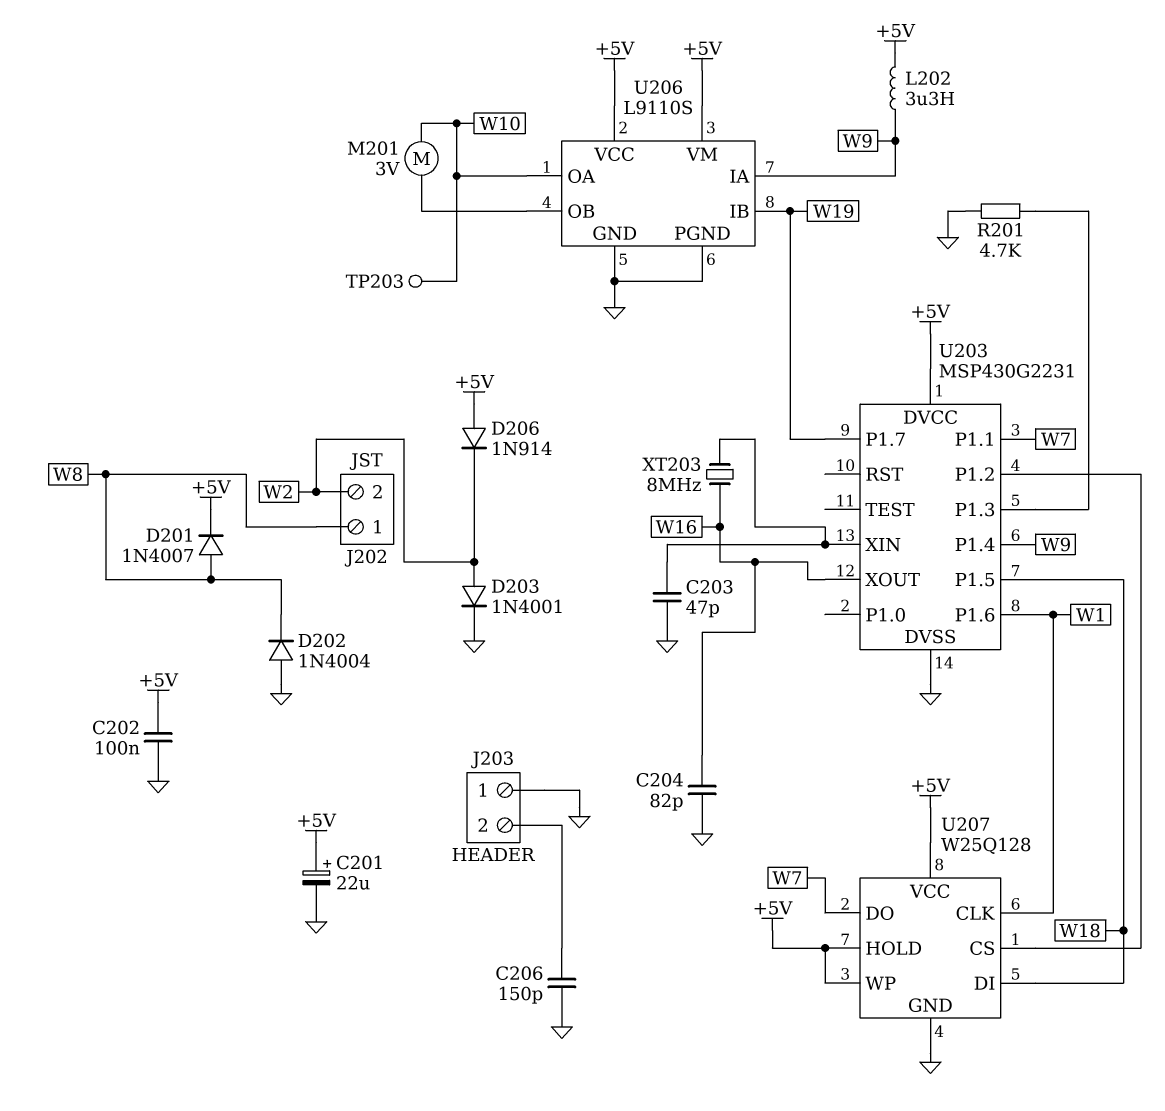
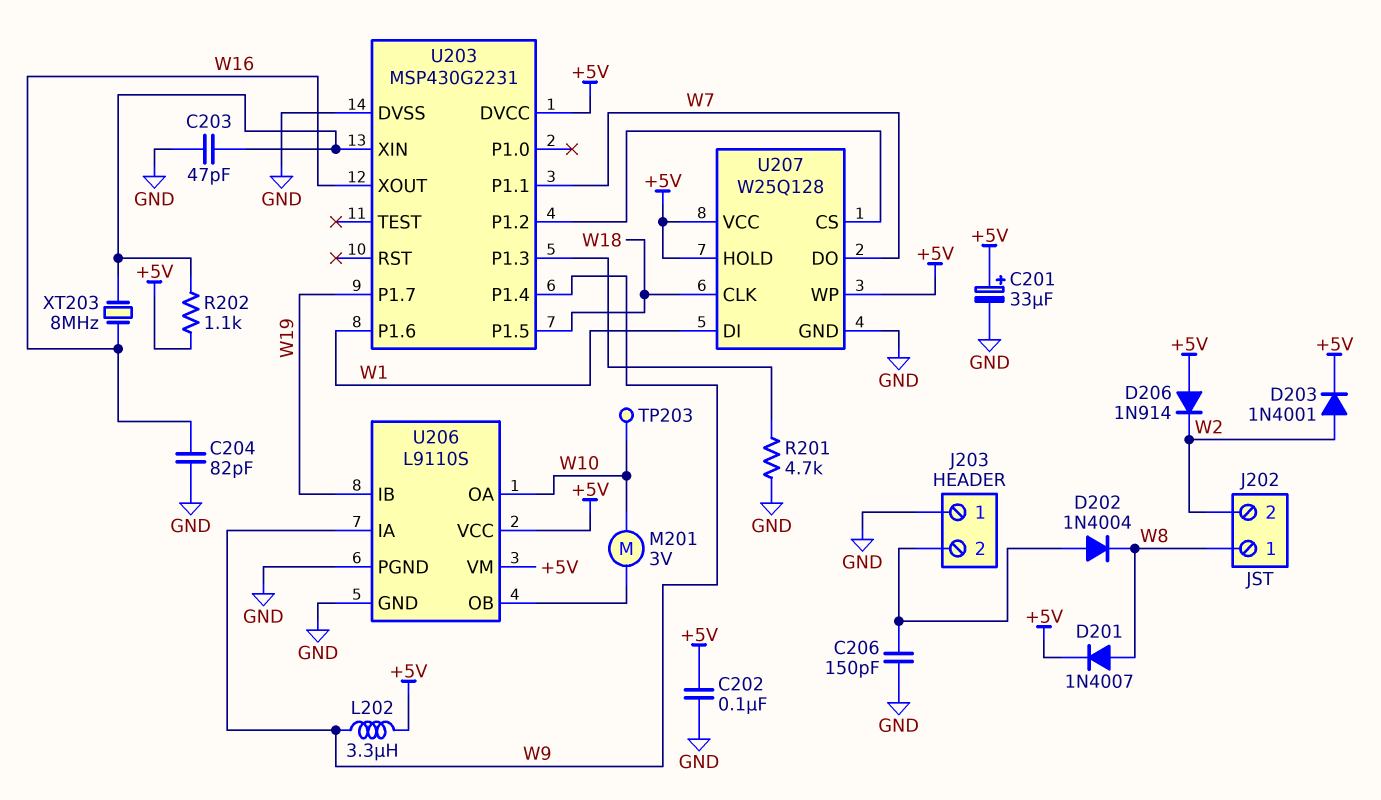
C201: 22uF (plus +5V, minus GND) -> 33uF (plus +5V, minus GND)
D202: diode 1N4004 (A GND, K W8) -> diode 1N4004 (A J203/2, K W8)
D203: diode 1N4001 (A W2, K GND) -> diode 1N4001 (A W2, K +5V)
R202: none -> 1.1k (+5V, U203/XIN)
U207 pin CLK: W1 -> W18
U207 pin DI: W18 -> W1

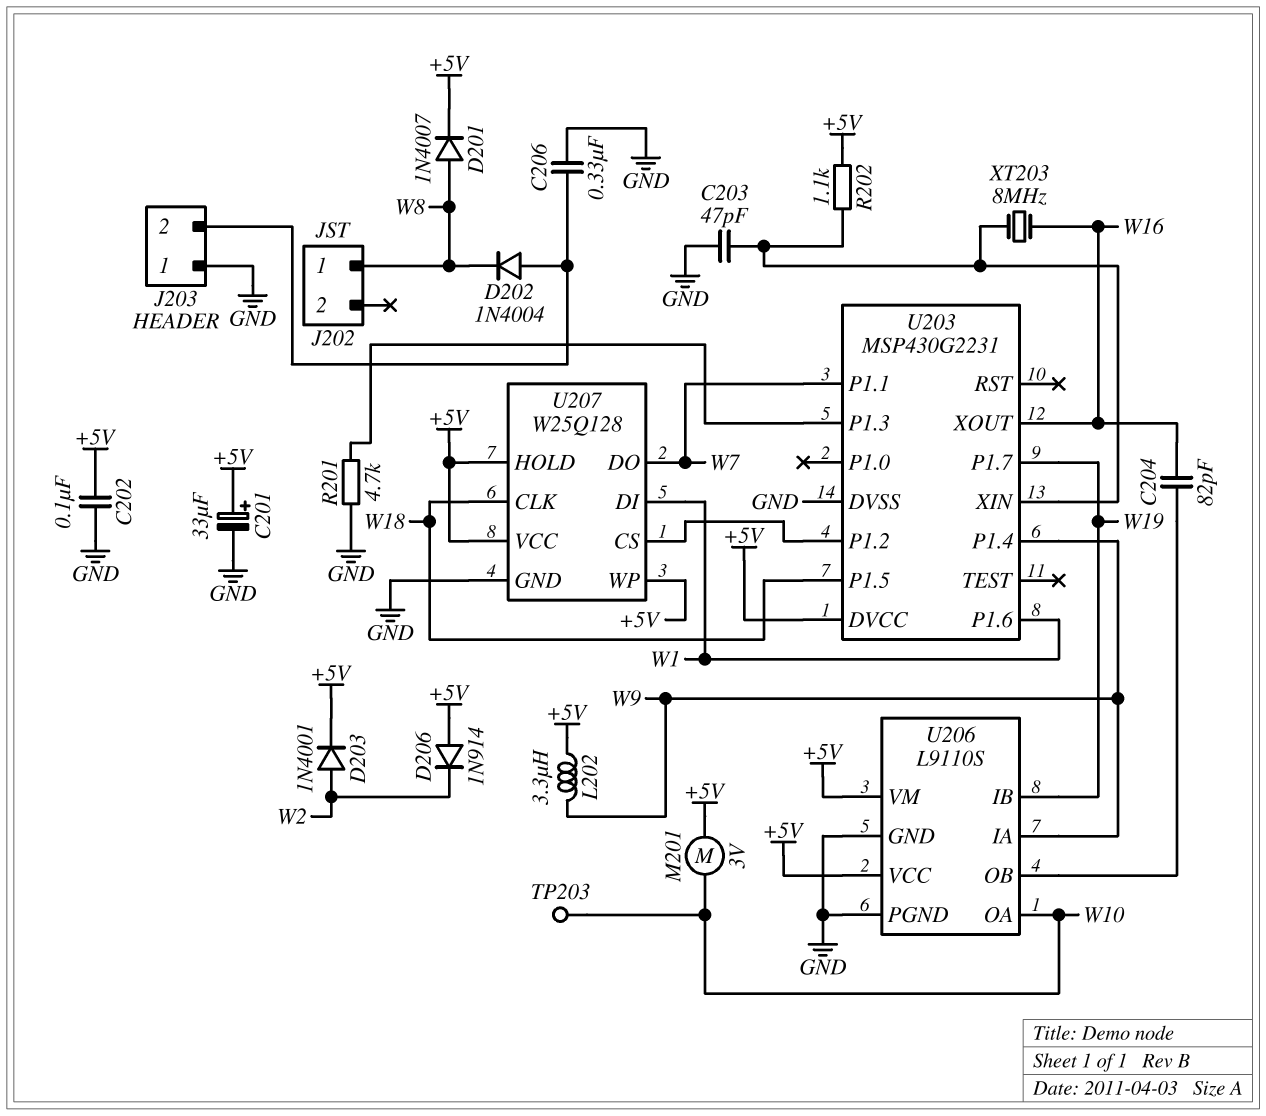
C204: 82pF (GND, W16) -> 82pF (U206/OB, W16)
C206: 150pF (GND, J203/2) -> 330nF (GND, J203/2)
J202 pin 2: W2 -> none
M201: motor 3V (U206/OB, W10) -> motor 3V (+5V, W10)

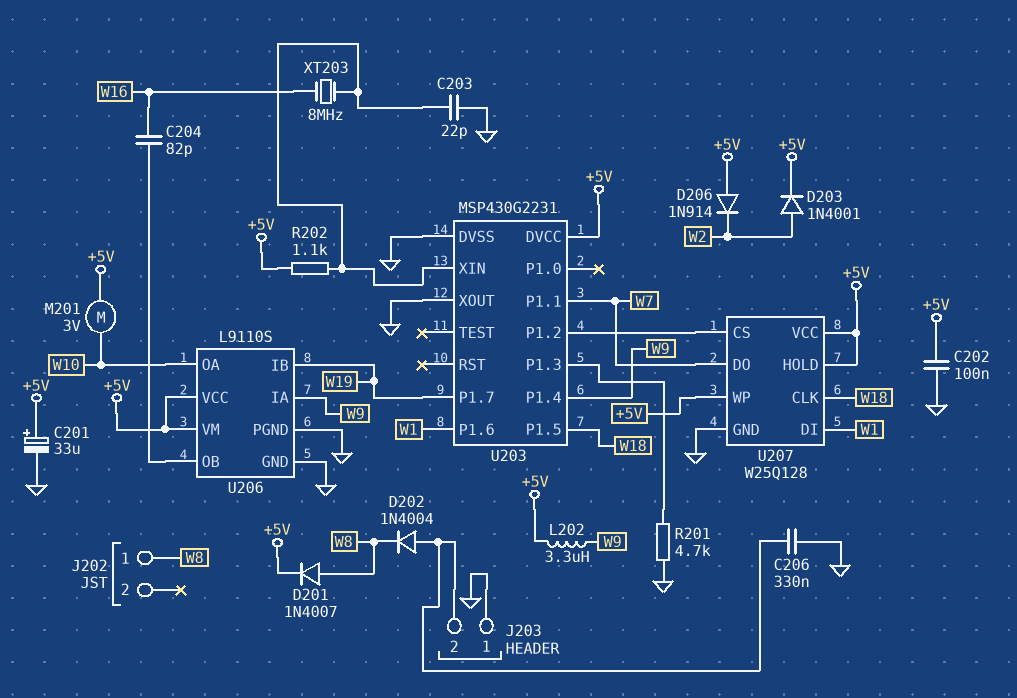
C203: 47pF (GND, U203/XIN) -> 22pF (GND, U203/XIN)
TP203: test point (W10) -> none
U203 pin XOUT: W16 -> GND

